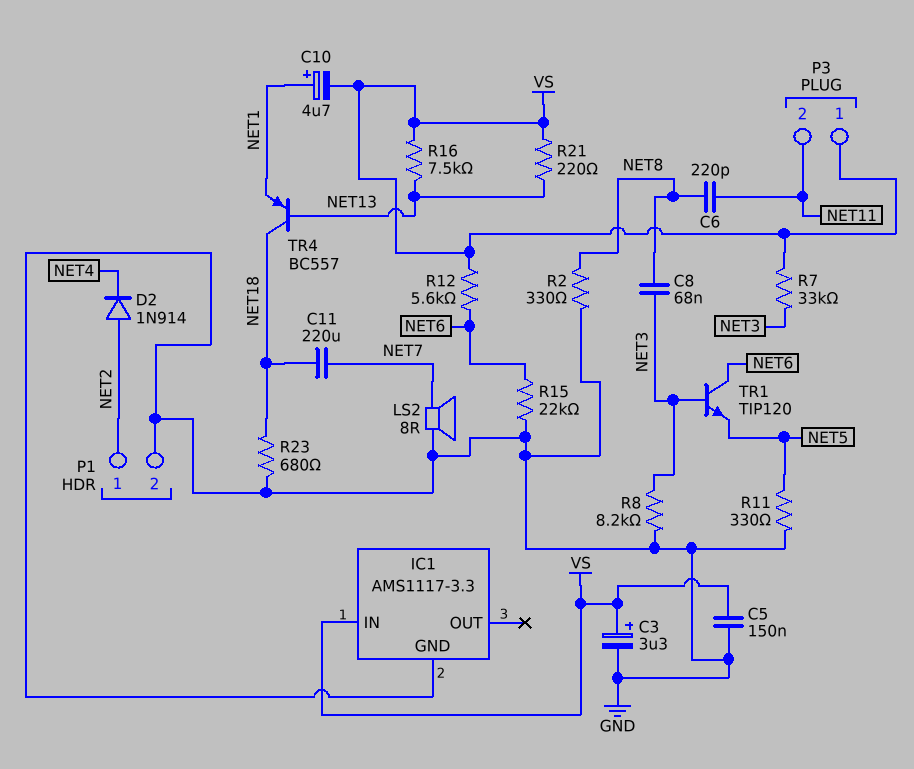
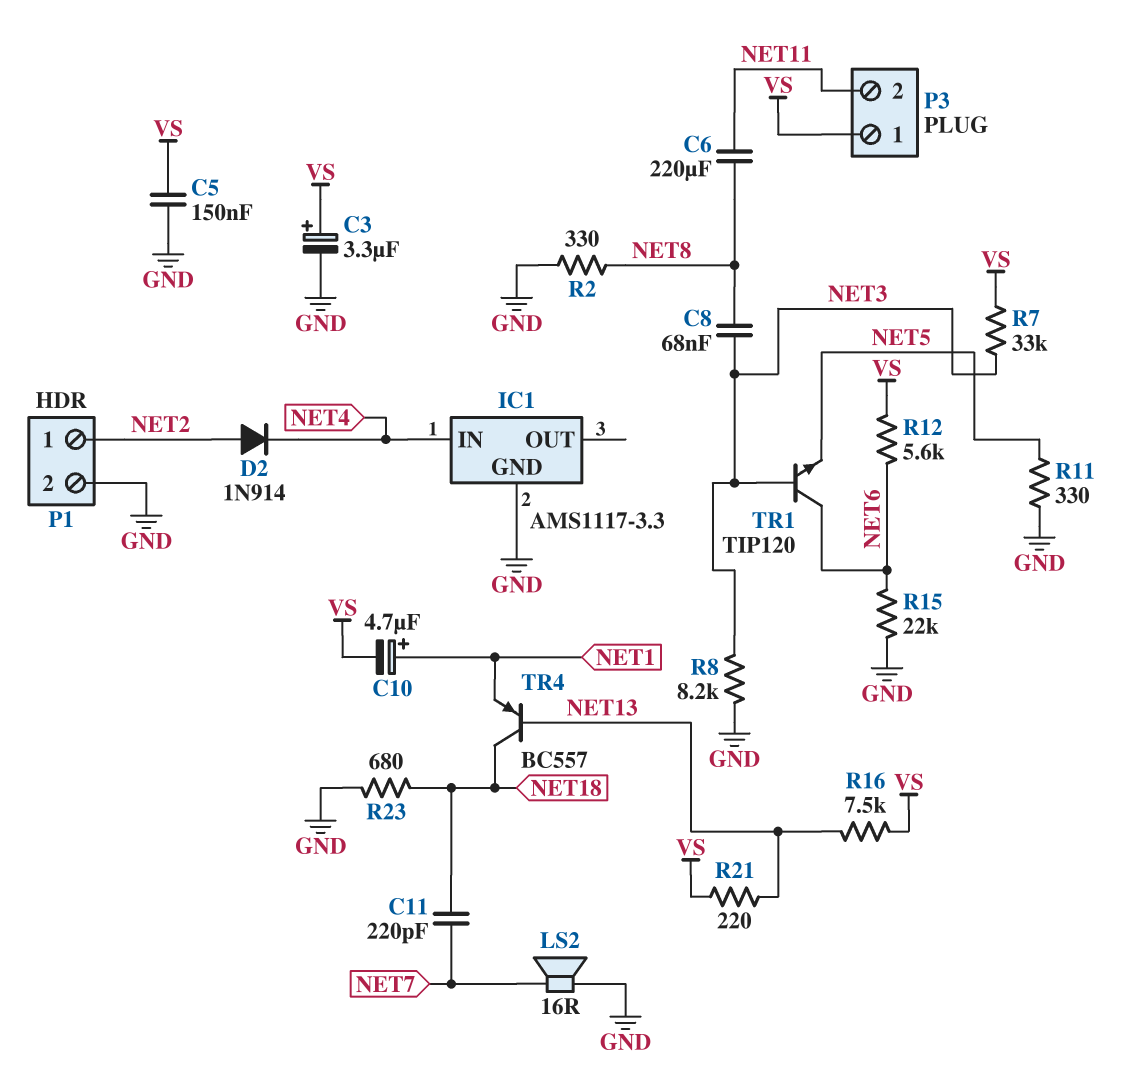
C6: 220pF (NET8, NET11) -> 220uF (NET8, NET11)
C11: 220uF (NET7, NET18) -> 220pF (NET7, NET18)
IC1 pin IN: VS -> NET4
LS2: speaker 8R (GND, NET7) -> speaker 16R (GND, NET7)

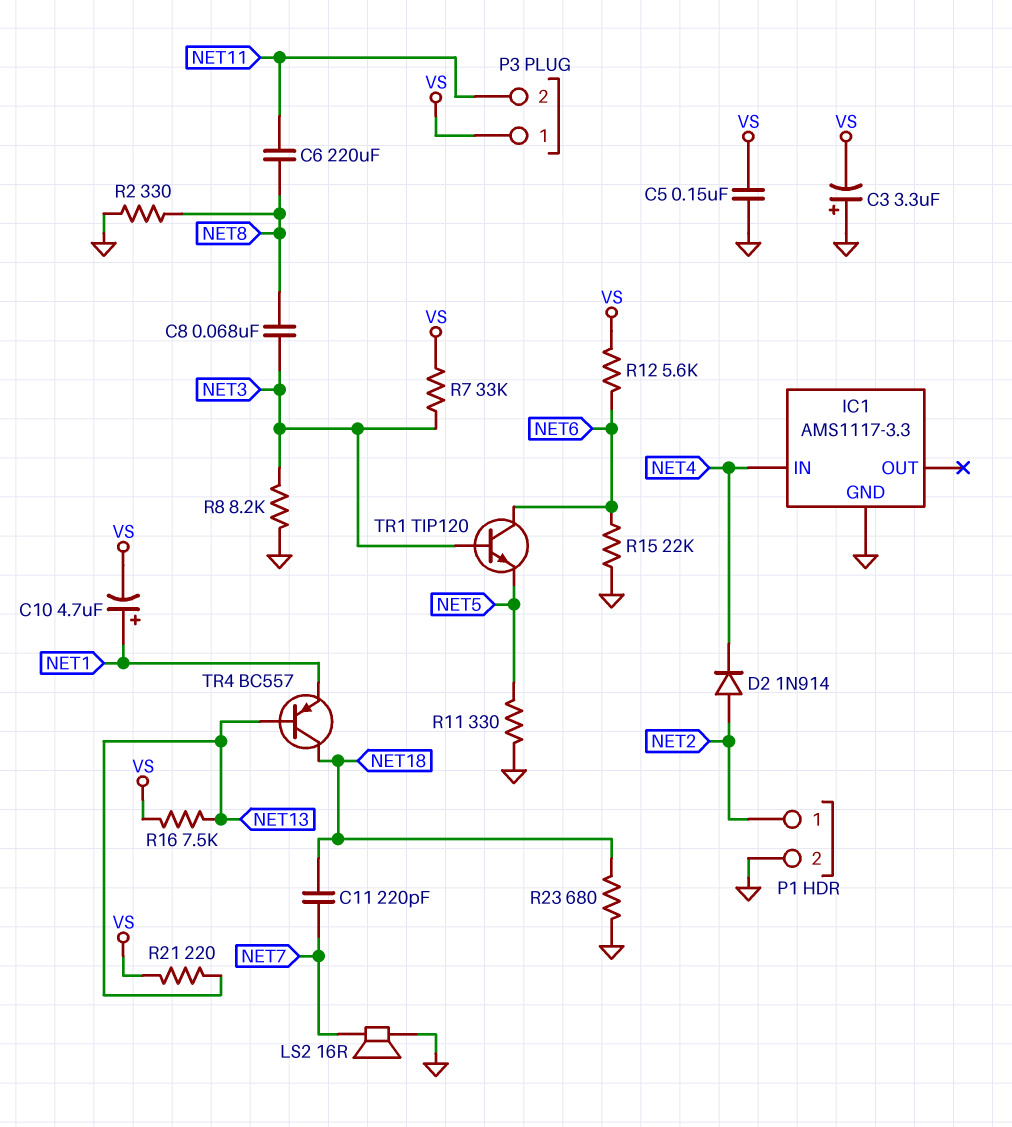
C3: 3.3uF (plus VS, minus GND) -> 3.3uF (plus GND, minus VS)

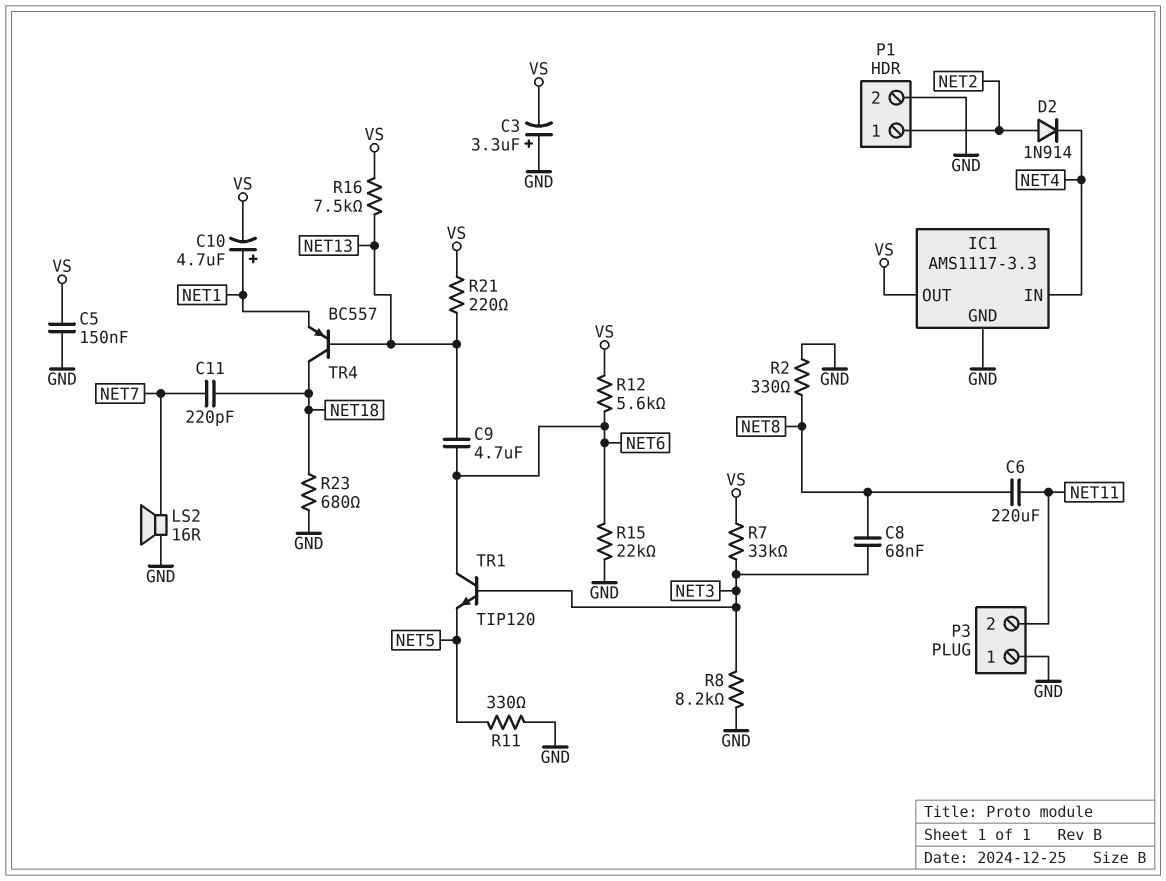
C9: none -> 4.7uF (NET6, NET13)
IC1 pin OUT: none -> VS
P3 pin 1: VS -> GND

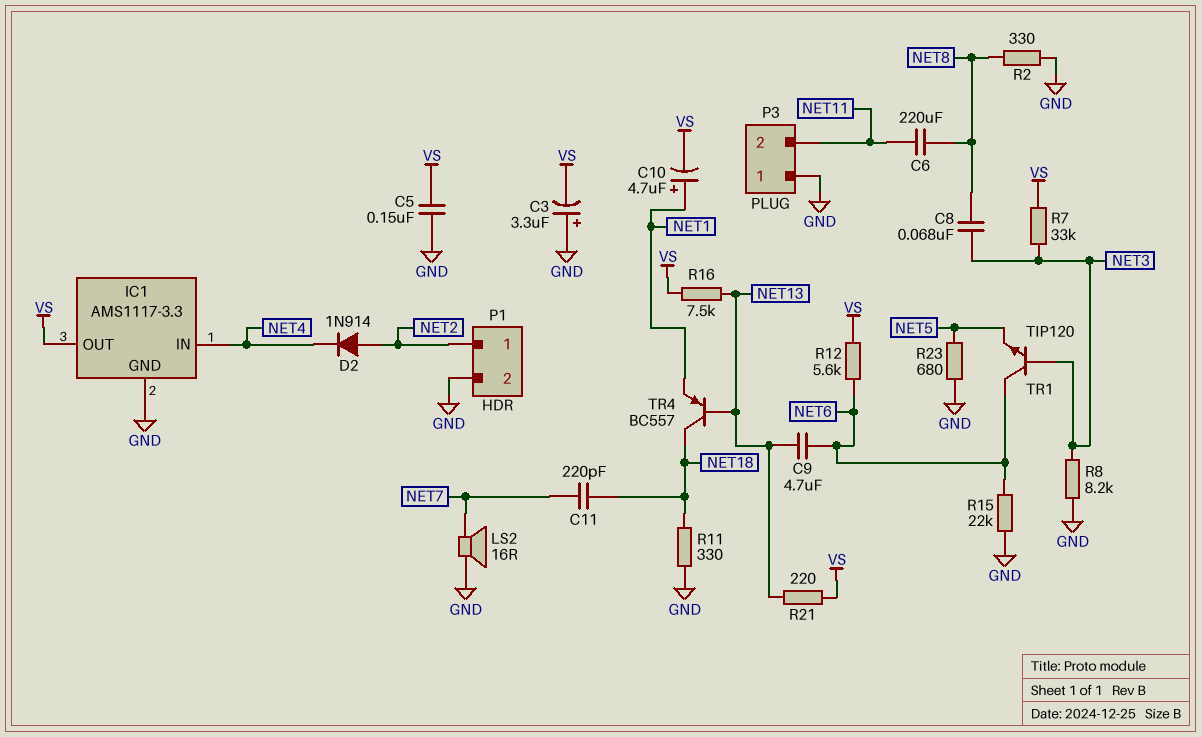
R11: 330 (GND, NET5) -> 330 (GND, NET18)
R23: 680 (GND, NET18) -> 680 (GND, NET5)

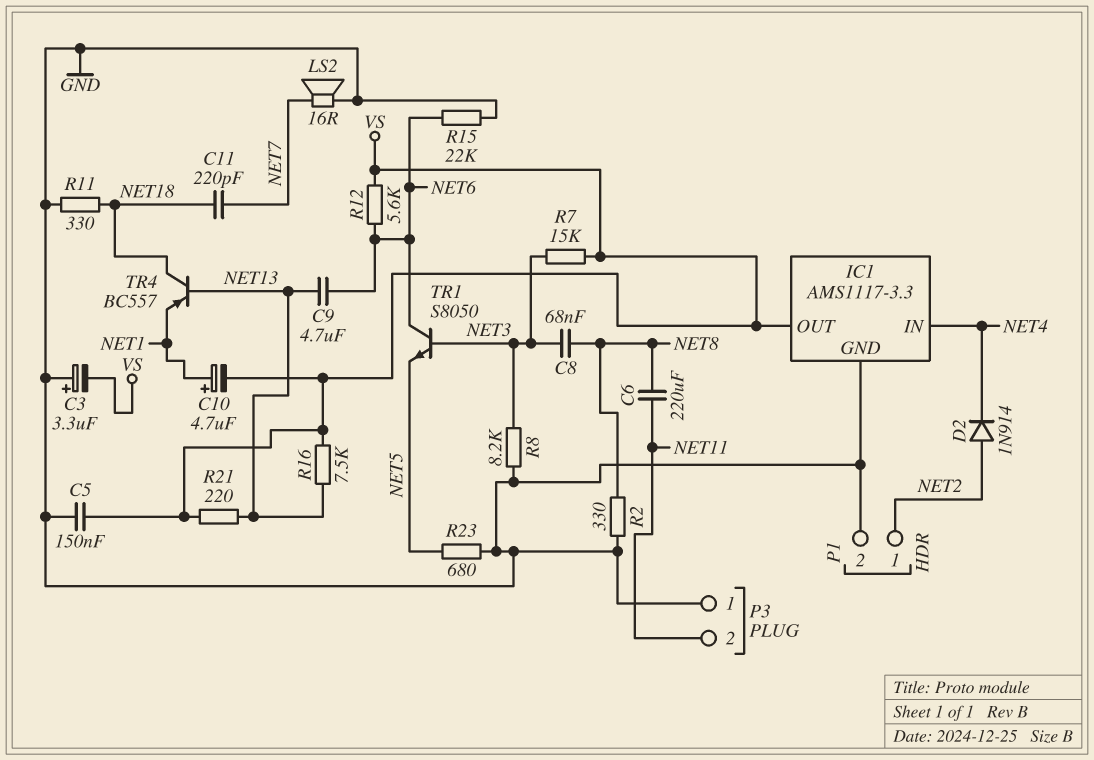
R7: 33k (NET3, VS) -> 15k (NET3, VS)
TR1: NPN TIP120 (B NET3, C NET6, E NET5) -> NPN S8050 (B NET3, C NET6, E NET5)

